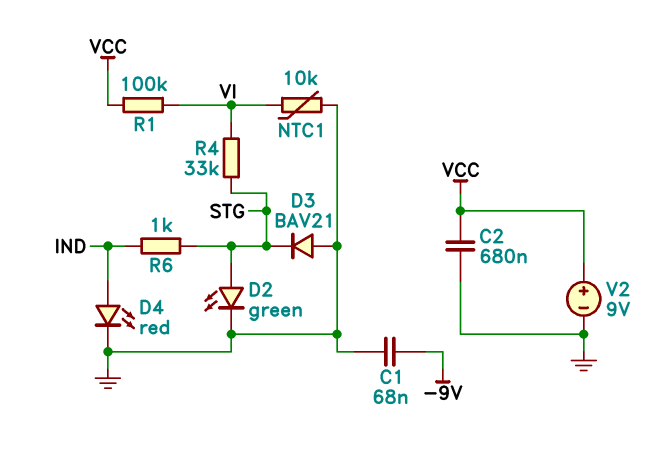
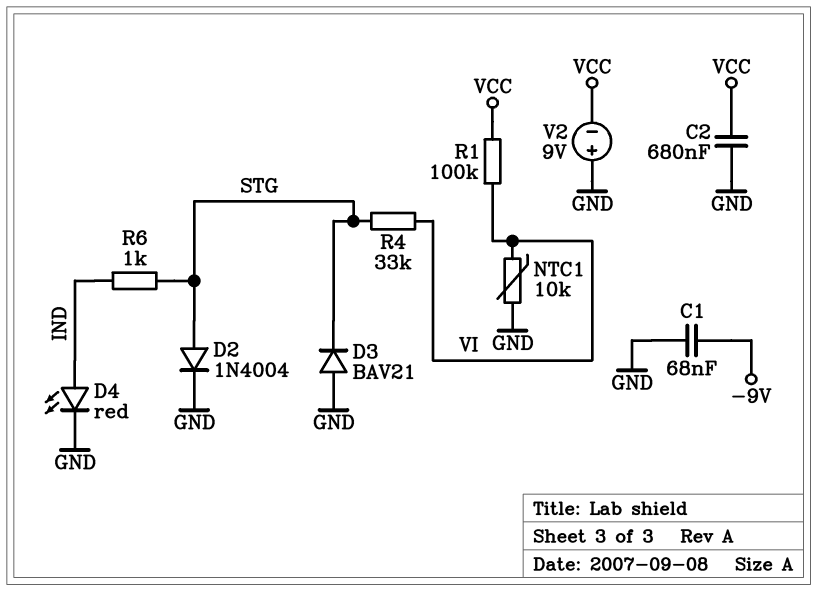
D2: LED green (A STG, K GND) -> diode 1N4004 (A STG, K GND)
V2: 9V (plus VCC, minus GND) -> 9V (plus GND, minus VCC)

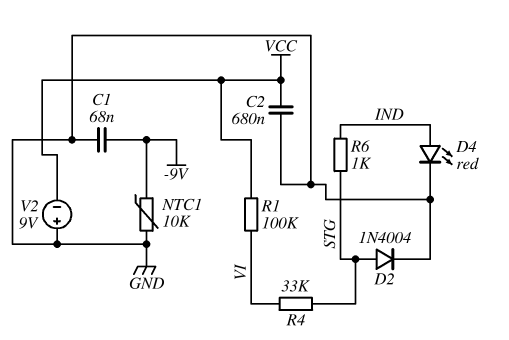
D3: diode BAV21 (A GND, K STG) -> none
NTC1: 10k (GND, VI) -> 10k (-9V, GND)

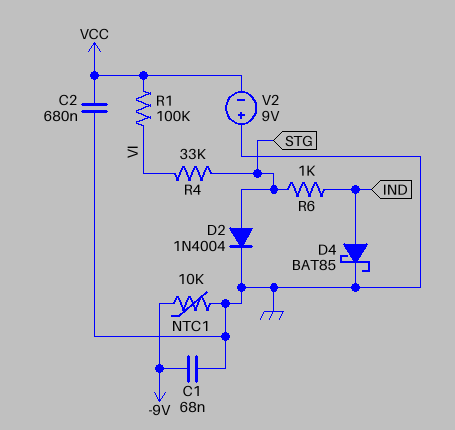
D4: LED red (A IND, K GND) -> schottky BAT85 (A IND, K GND)

